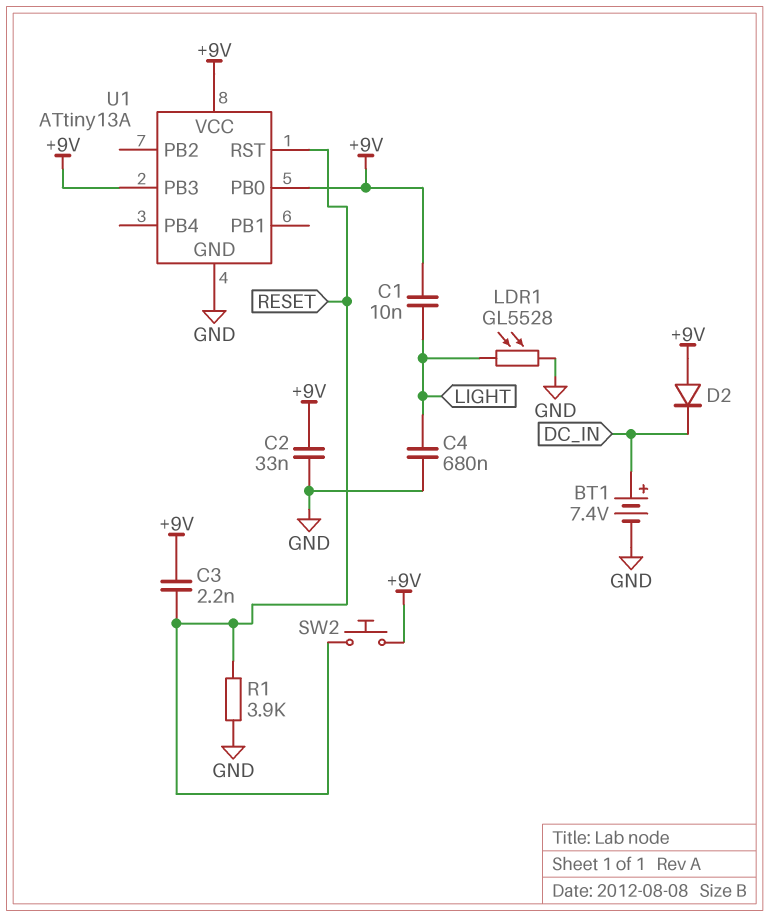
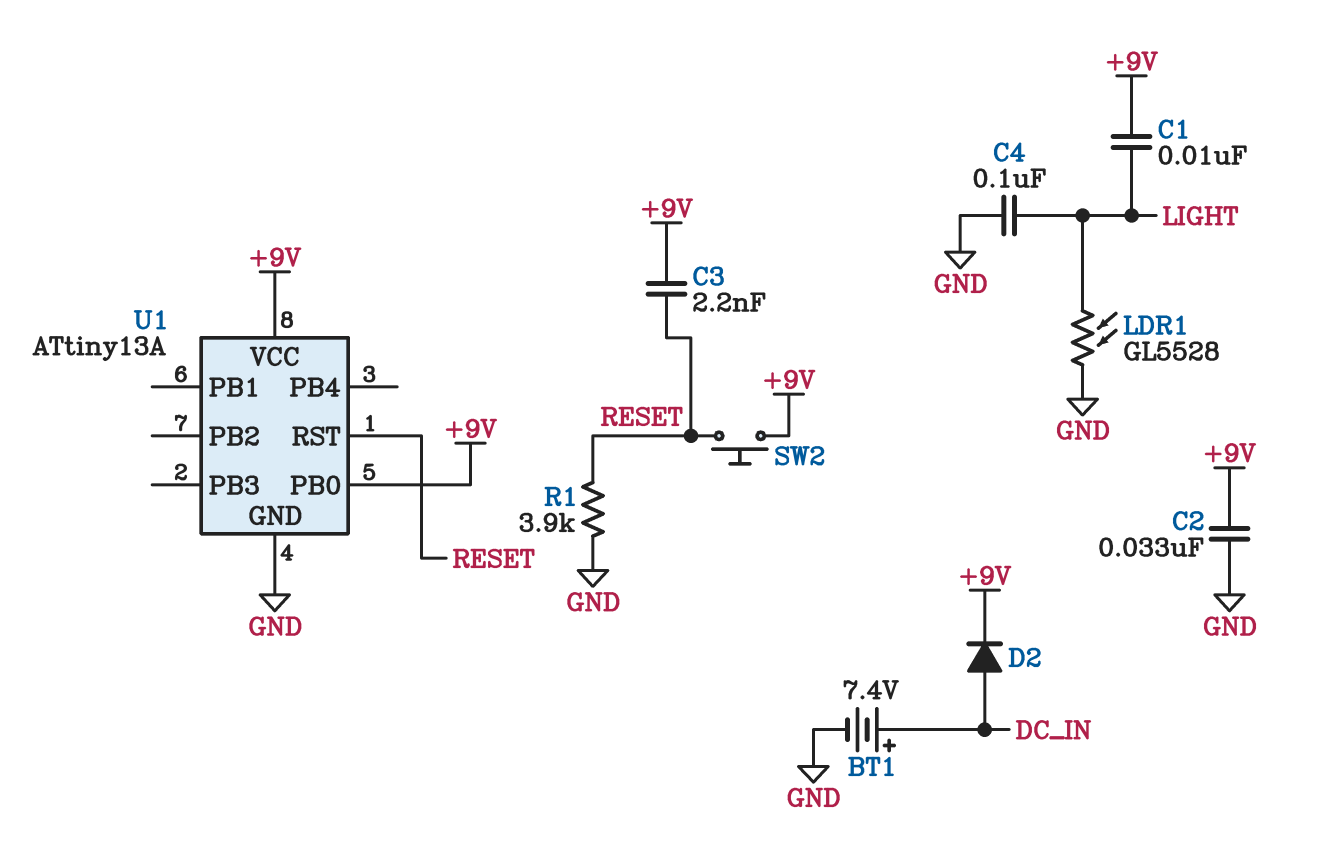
C4: 680nF (GND, LIGHT) -> 100nF (GND, LIGHT)
D2: diode (A +9V, K DC_IN) -> diode (A DC_IN, K +9V)
U1 pin PB3: +9V -> none

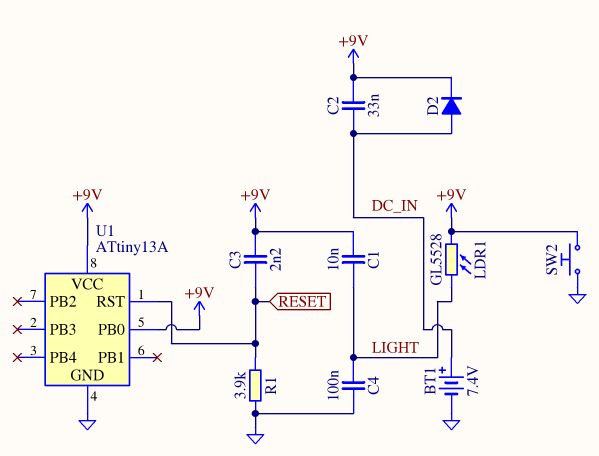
C2: 33nF (+9V, GND) -> 33nF (+9V, DC_IN)
LDR1: GL5528 (GND, LIGHT) -> GL5528 (+9V, LIGHT)
SW2: button (+9V, RESET) -> button (+9V, GND)

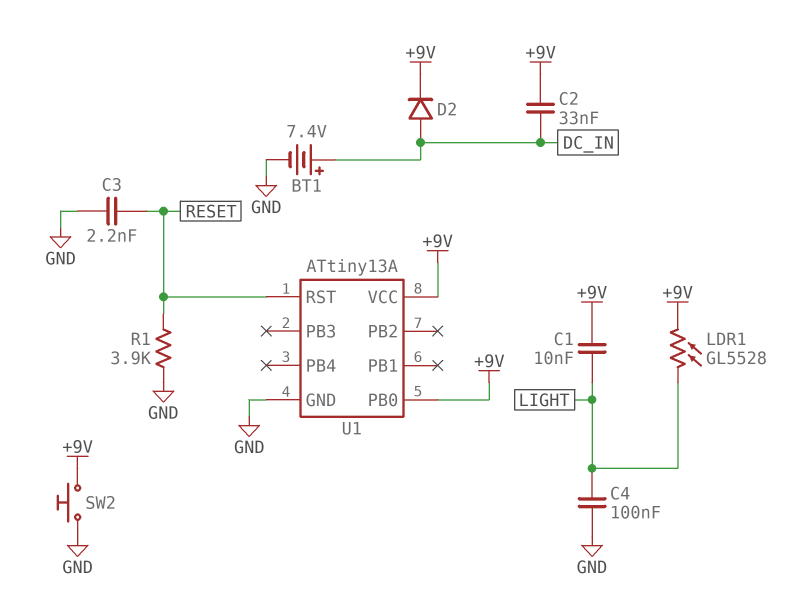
C3: 2.2nF (+9V, RESET) -> 2.2nF (GND, RESET)

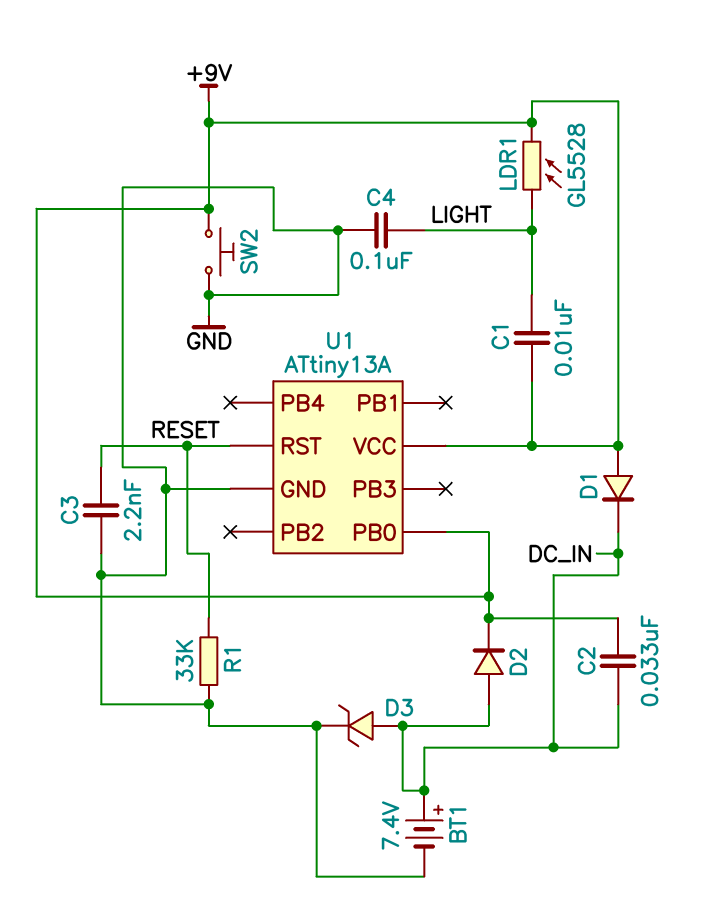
D1: none -> diode (A +9V, K DC_IN)
D3: none -> zener (A DC_IN, K GND)
R1: 3.9k (GND, RESET) -> 33k (GND, RESET)

